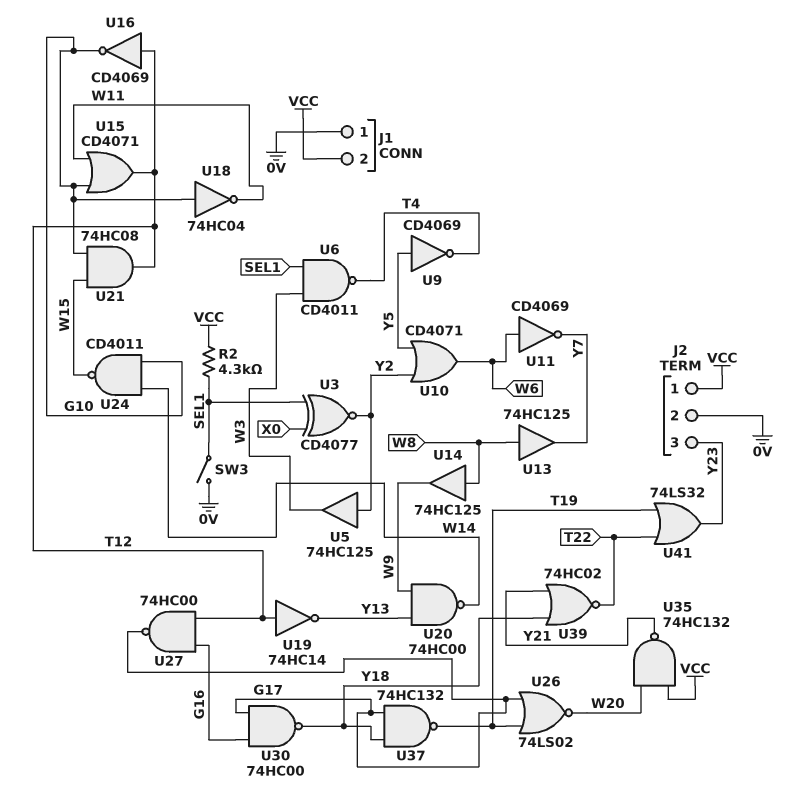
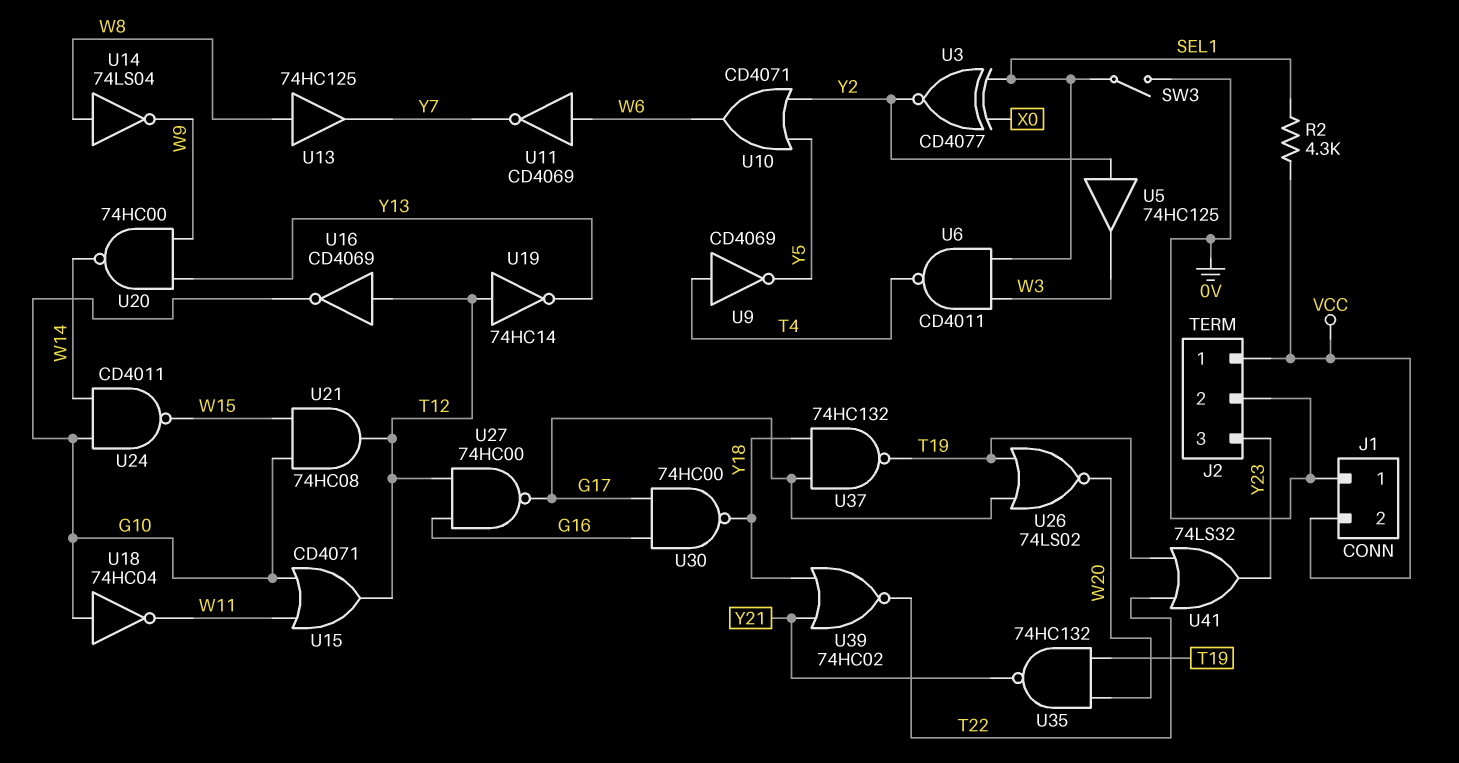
U9: NOT CD4069 (in Y5, out T4) -> NOT CD4069 (in T4, out Y5)
U14: buffer 74HC125 (in W8, out W9) -> NOT 74LS04 (in W8, out W9)
U35: NAND 74HC132 (in VCC, in W20, out Y21) -> NAND 74HC132 (in T19, in W20, out Y21)

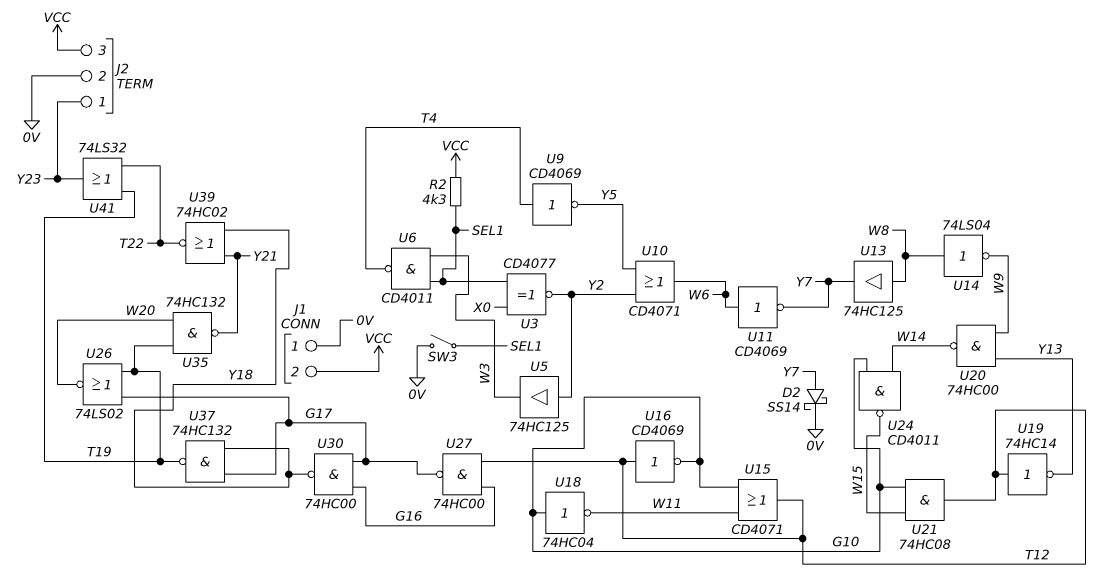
D2: none -> schottky SS14 (A Y7, K 0V)
J2 pin 1: VCC -> Y23
J2 pin 3: Y23 -> VCC

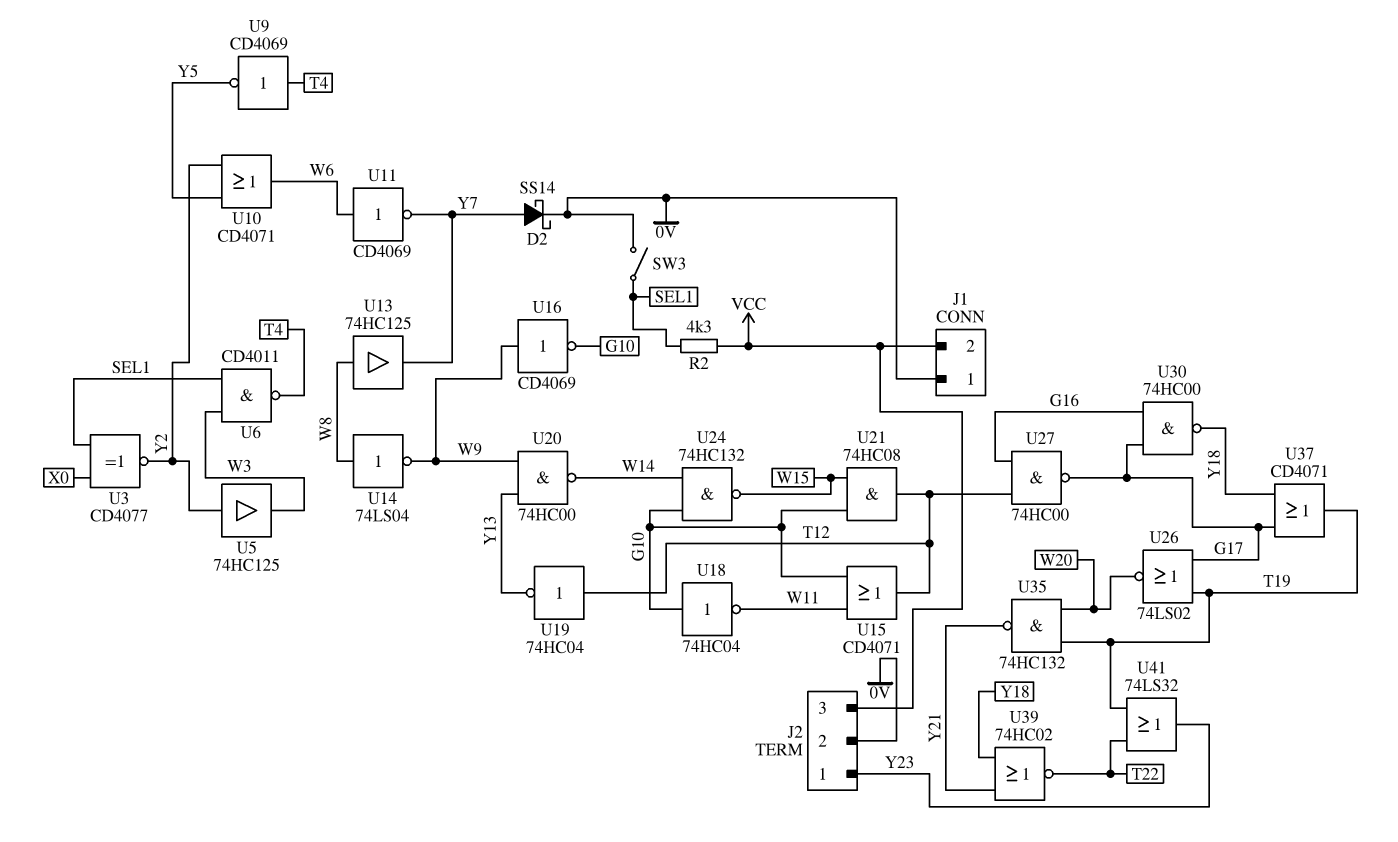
U16: NOT CD4069 (in T12, out G10) -> NOT CD4069 (in W9, out G10)
U19: NOT 74HC14 (in T12, out Y13) -> NOT 74HC04 (in T12, out Y13)
U24: NAND CD4011 (in G10, in W14, out W15) -> NAND 74HC132 (in G10, in W14, out W15)
U37: NAND 74HC132 (in G17, in Y18, out T19) -> OR CD4071 (in G17, in Y18, out T19)

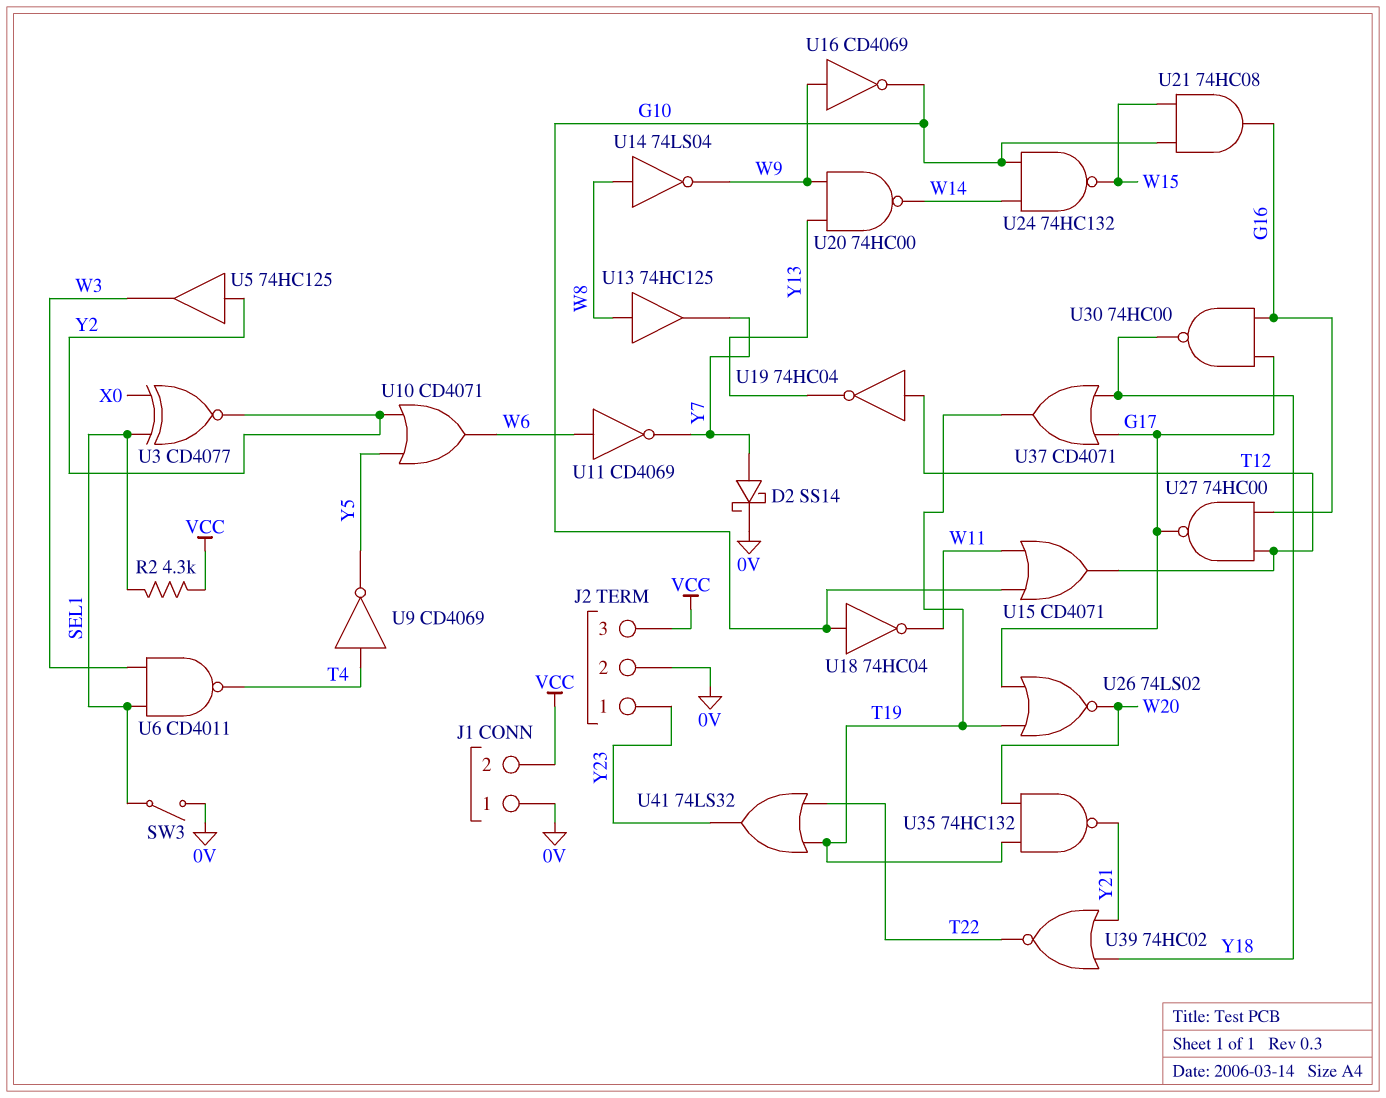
U21: AND 74HC08 (in G10, in W15, out T12) -> AND 74HC08 (in G10, in W15, out G16)

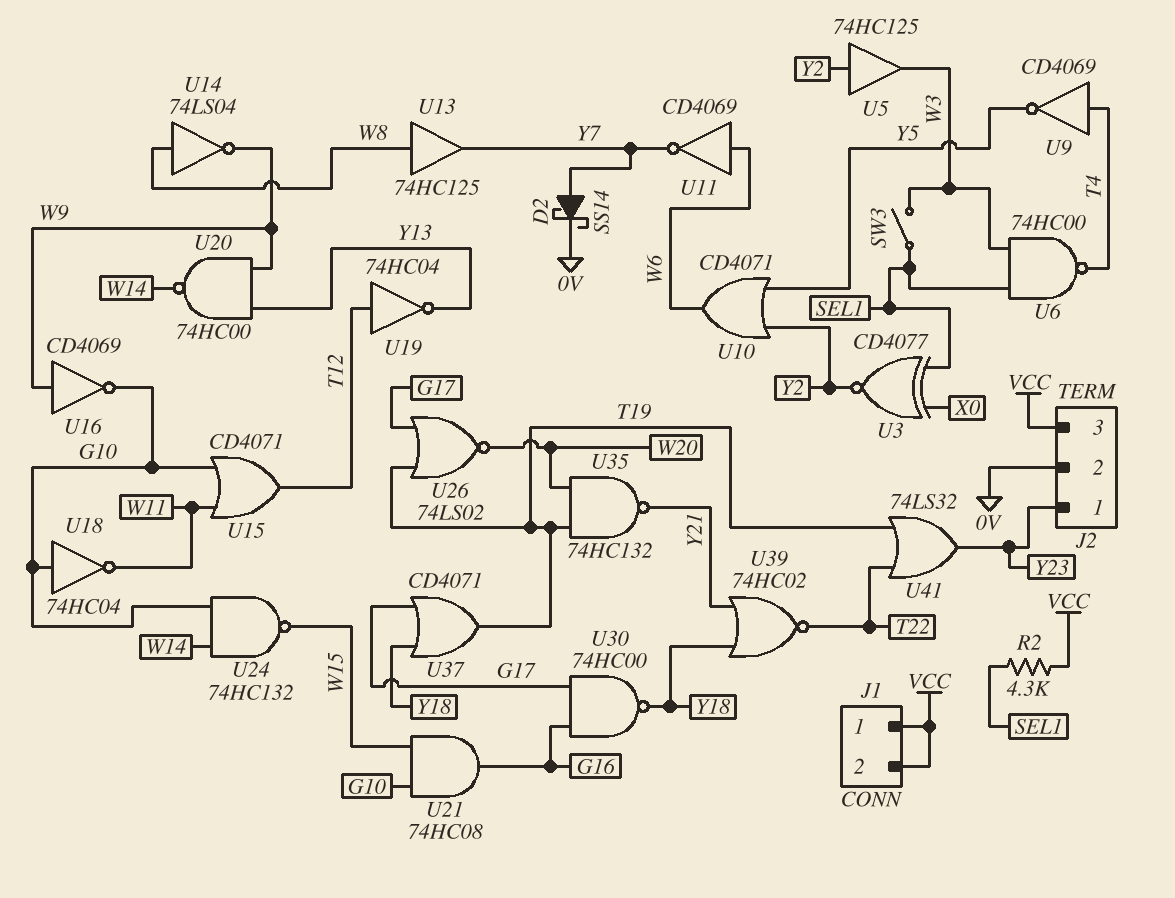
J1 pin 1: 0V -> VCC
SW3: switch (0V, SEL1) -> switch (SEL1, W3)
U6: NAND CD4011 (in SEL1, in W3, out T4) -> NAND 74HC00 (in SEL1, in W3, out T4)
U27: NAND 74HC00 (in G16, in T12, out G17) -> none

